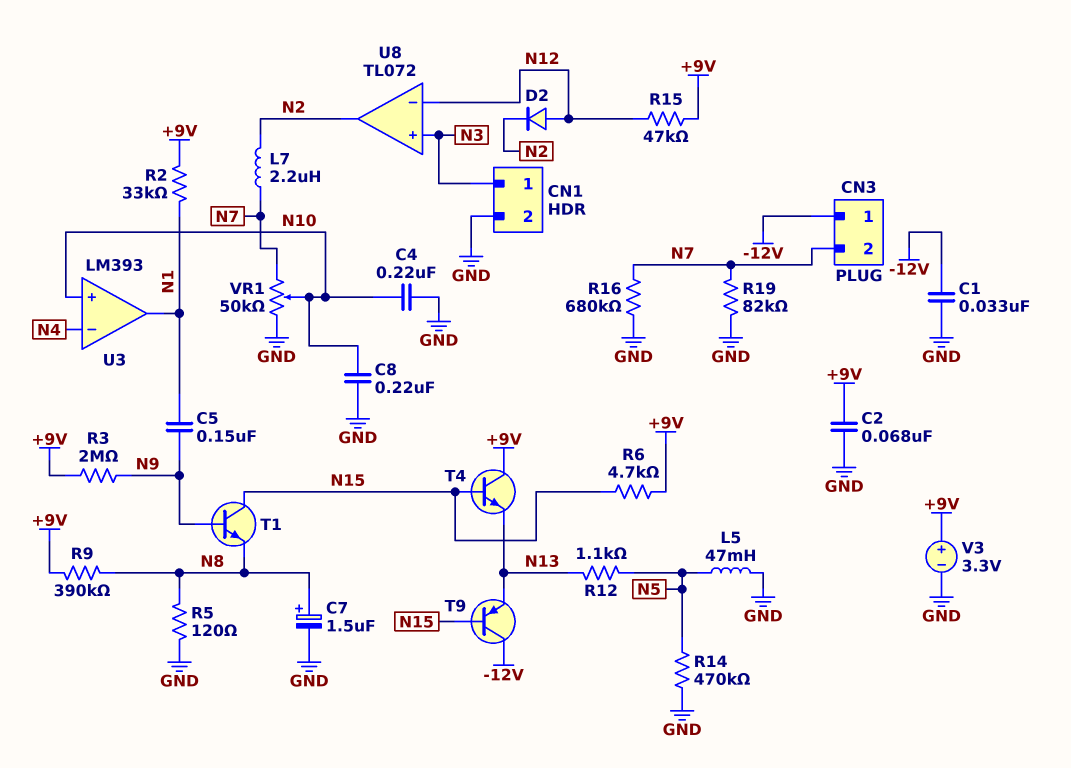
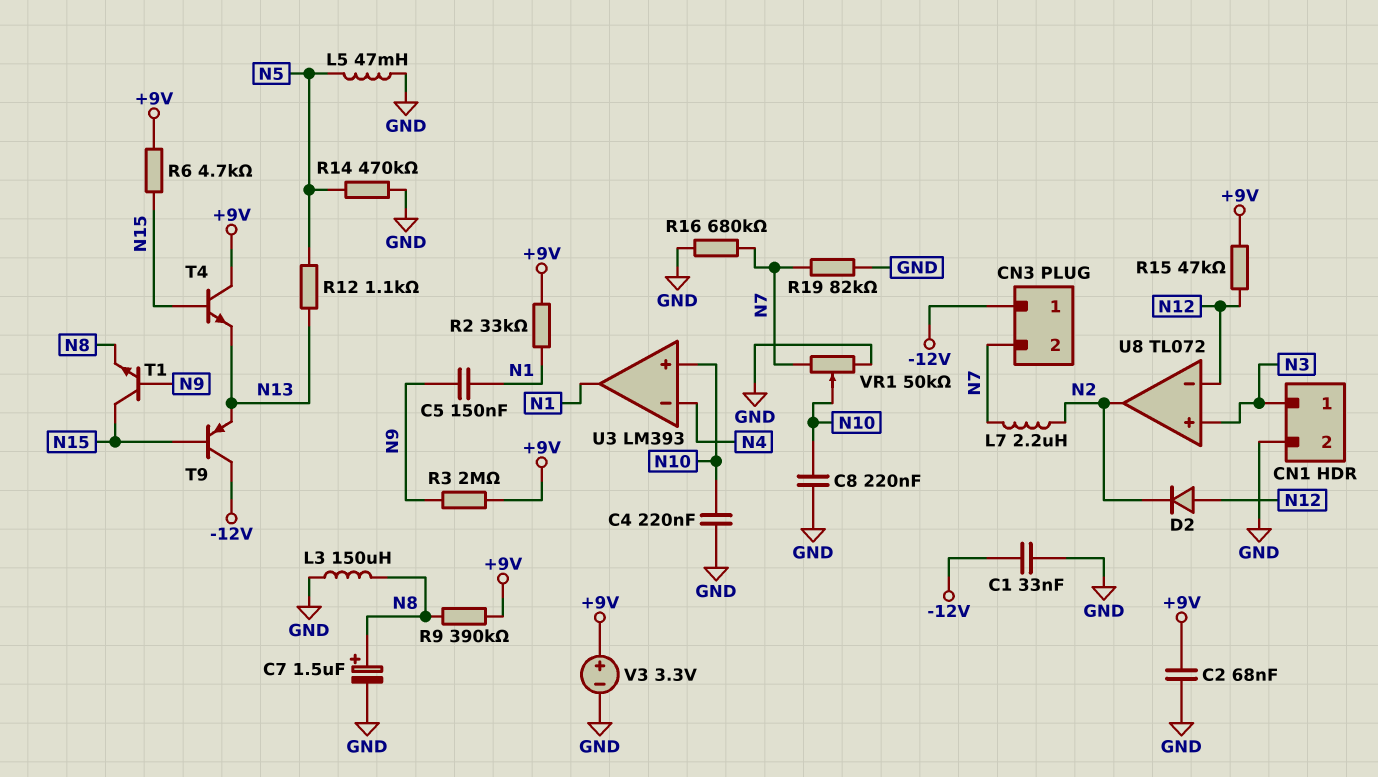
L3: none -> 150uH (GND, N8)
R5: 120 (GND, N8) -> none

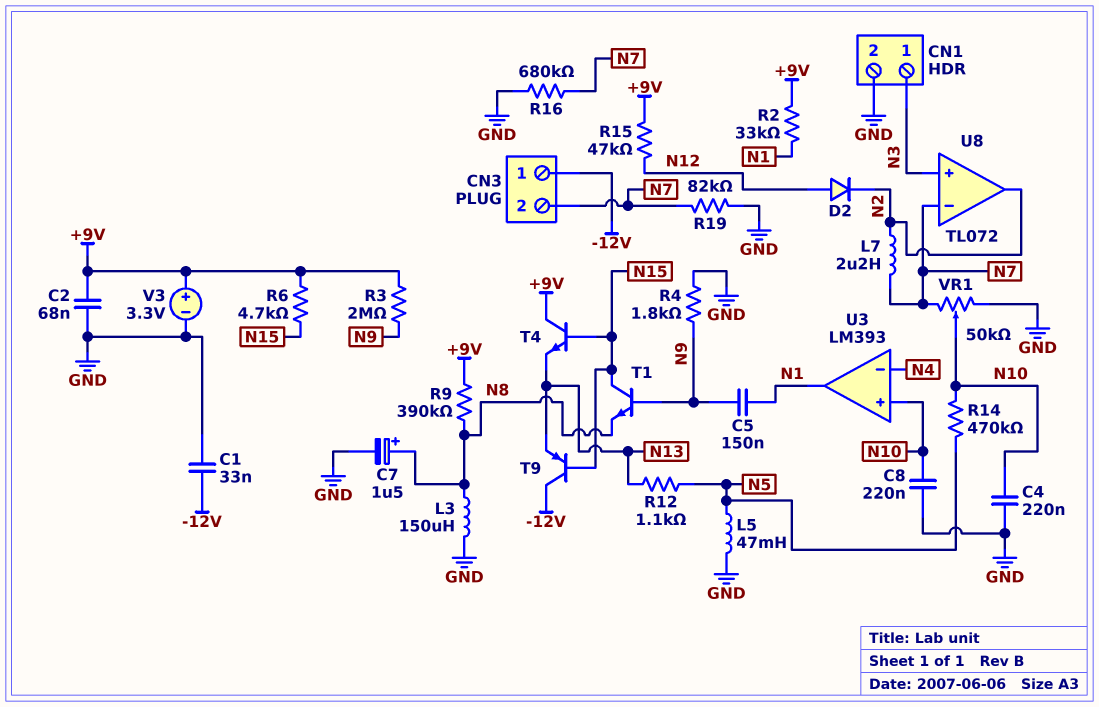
R4: none -> 1.8k (GND, N9)
R14: 470k (GND, N5) -> 470k (N5, N10)
U8 pin in-: N12 -> N7

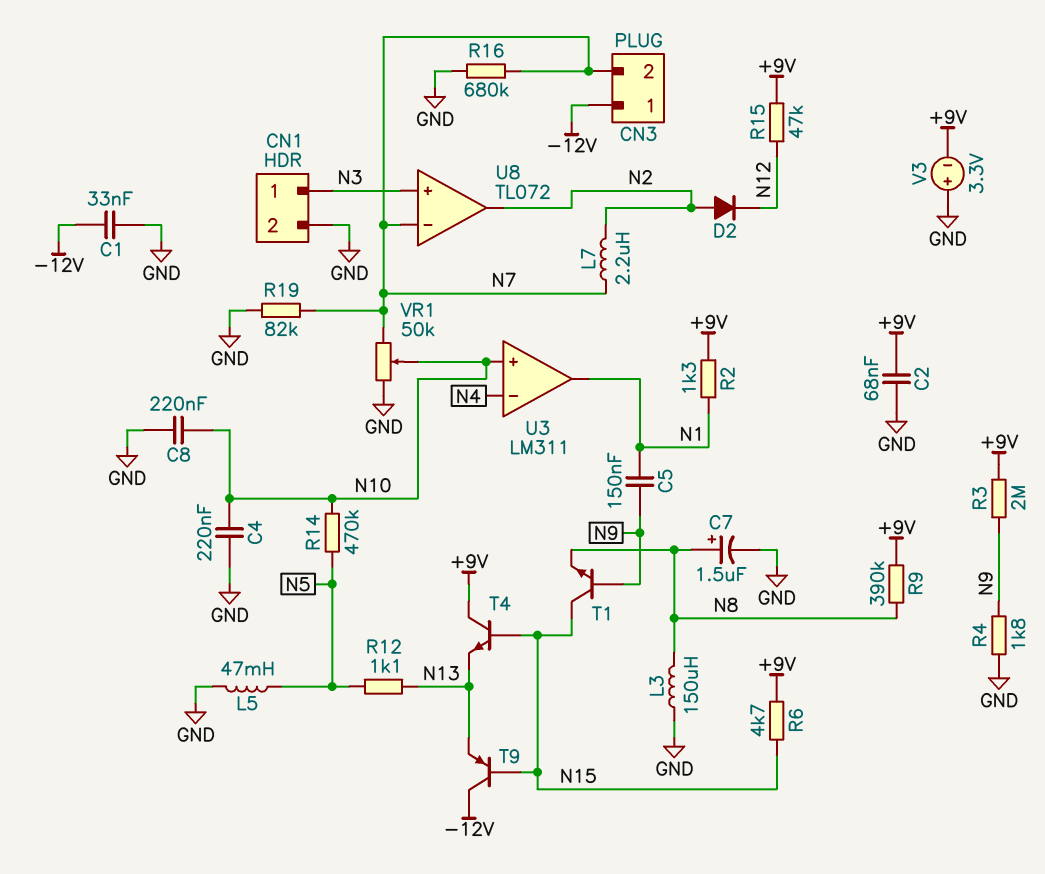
D2: diode (A N12, K N2) -> diode (A N2, K N12)
R2: 33k (+9V, N1) -> 1.3k (+9V, N1)
U3: LM393 -> LM311
V3: 3.3V (plus +9V, minus GND) -> 3.3V (plus GND, minus +9V)

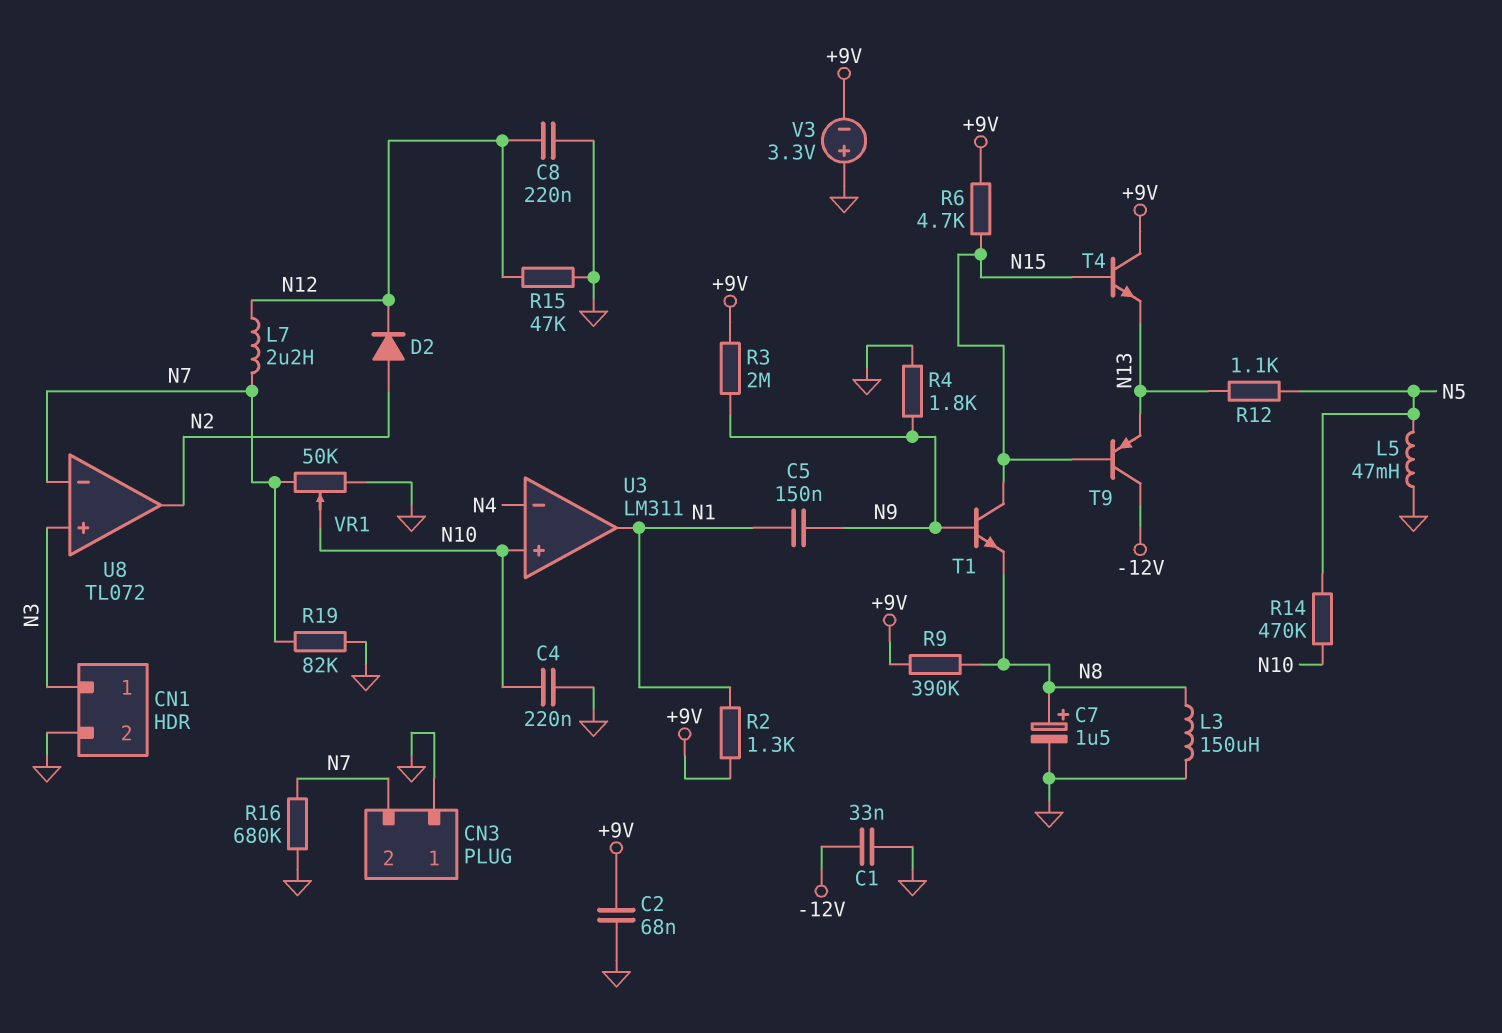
C8: 220nF (GND, N10) -> 220nF (GND, N12)
CN3 pin 1: -12V -> GND
L7: 2.2uH (N2, N7) -> 2.2uH (N7, N12)
R15: 47k (+9V, N12) -> 47k (GND, N12)

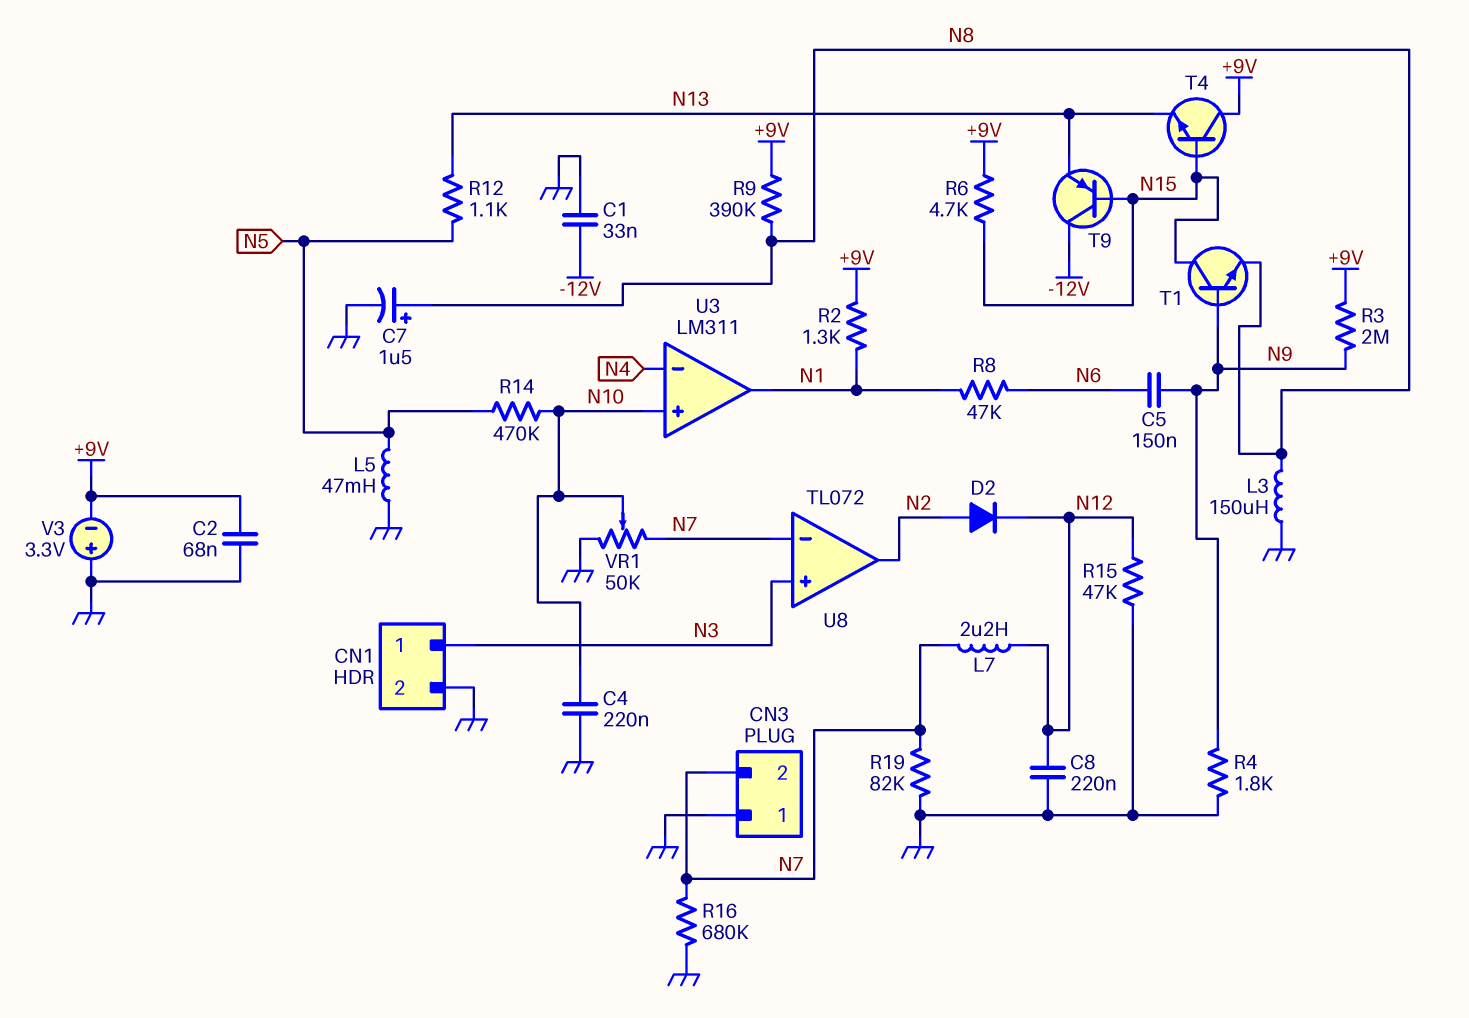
C5: 150nF (N1, N9) -> 150nF (N6, N9)
R8: none -> 47k (N1, N6)

